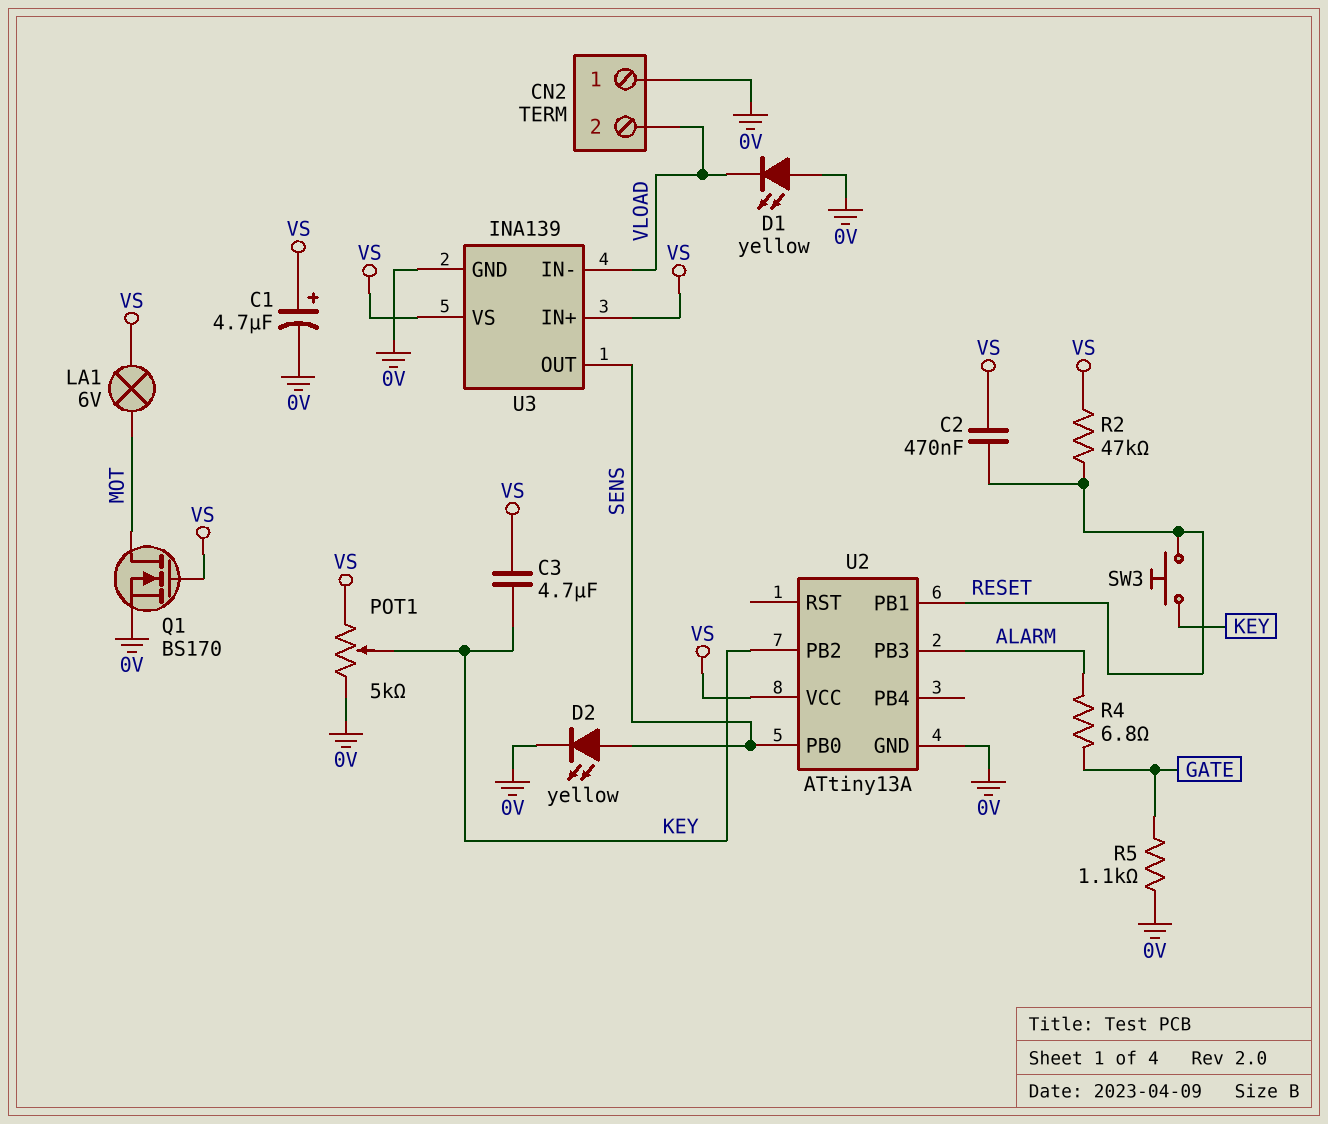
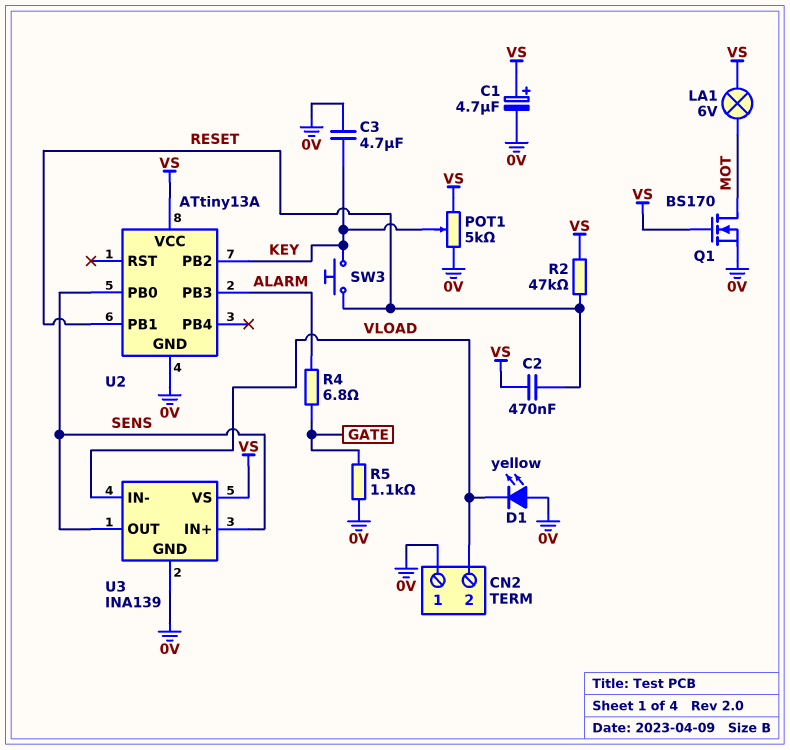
C3: 4.7uF (KEY, VS) -> 4.7uF (0V, KEY)
D2: LED yellow (A SENS, K 0V) -> none
U3 pin IN+: VS -> SENS

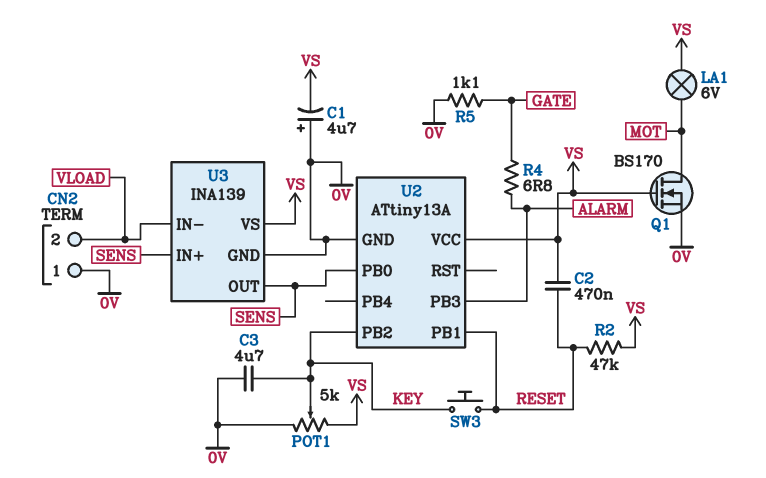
C1: 4.7uF (plus VS, minus 0V) -> 4.7uF (plus 0V, minus VS)
D1: LED yellow (A 0V, K VLOAD) -> none

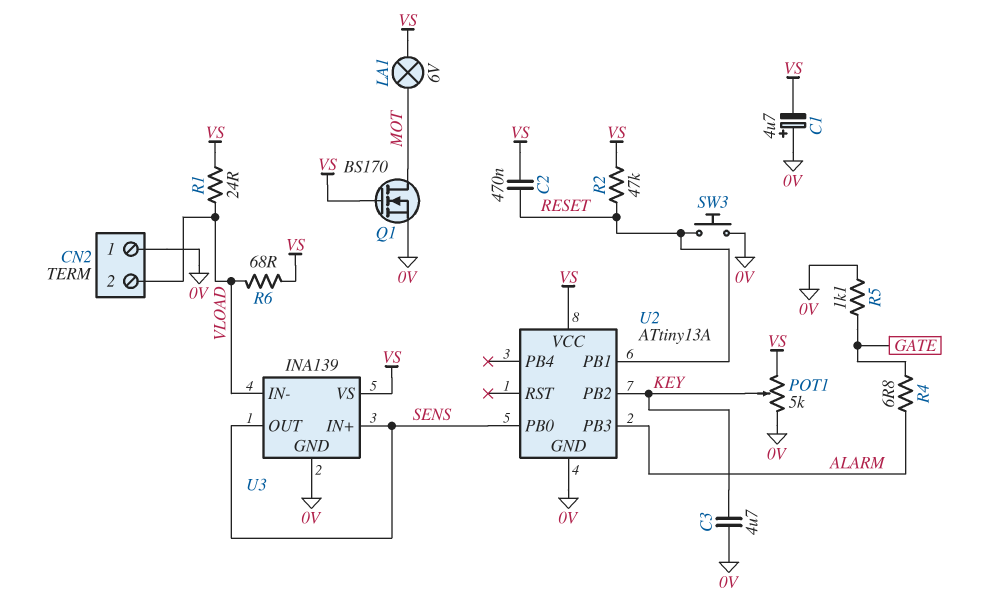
R1: none -> 24 (VLOAD, VS)
R6: none -> 68 (VLOAD, VS)
SW3: button (KEY, RESET) -> button (0V, RESET)

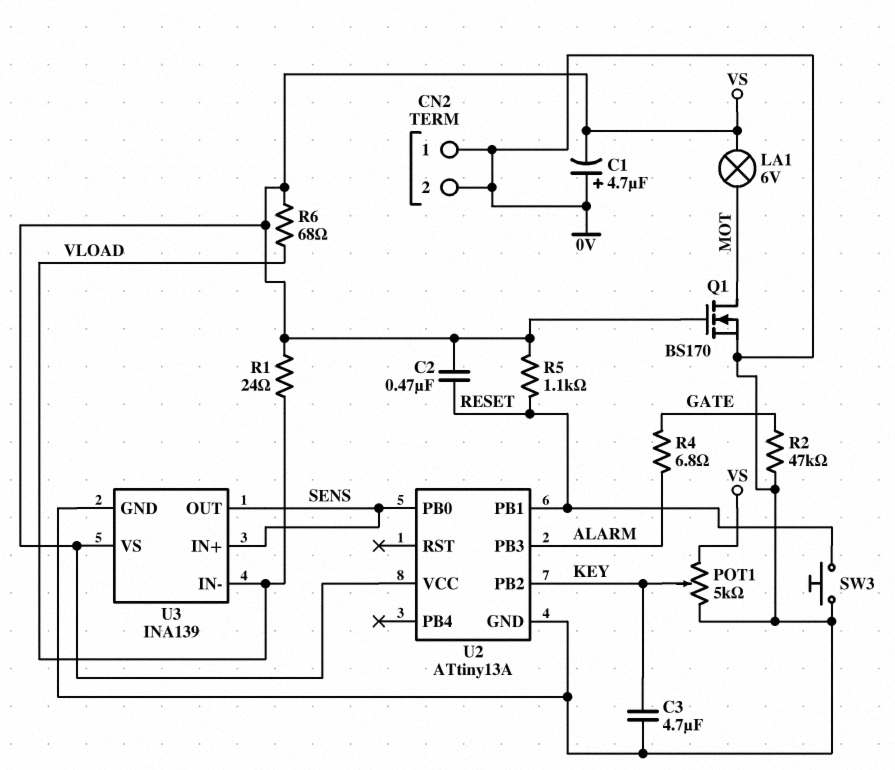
CN2 pin 2: VLOAD -> 0V
R2: 47k (RESET, VS) -> 47k (0V, GATE)
R5: 1.1k (0V, GATE) -> 1.1k (RESET, VS)

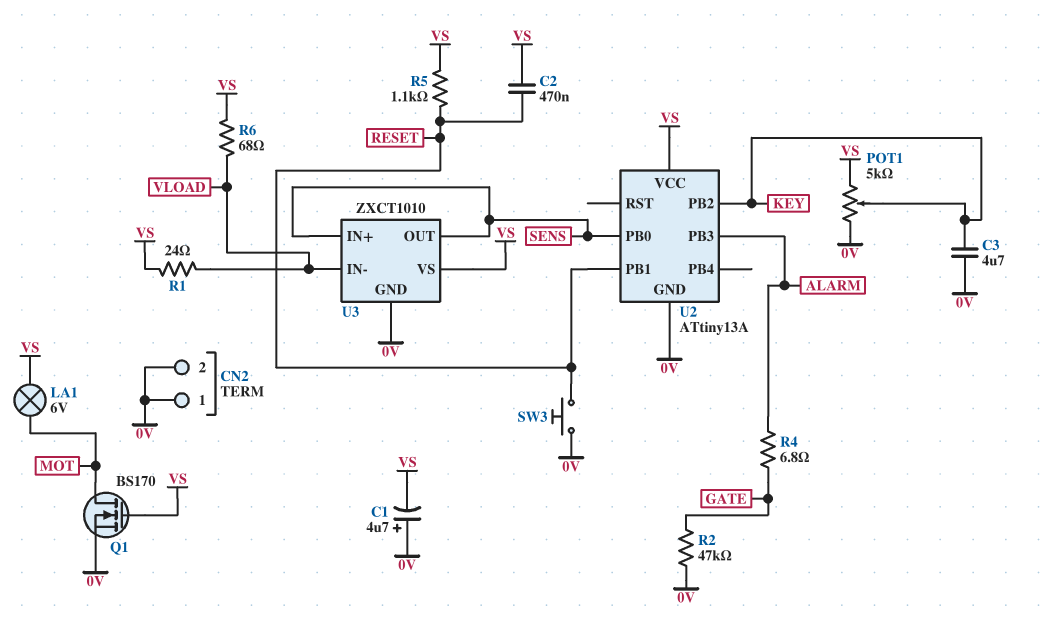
U3: INA139 -> ZXCT1010

